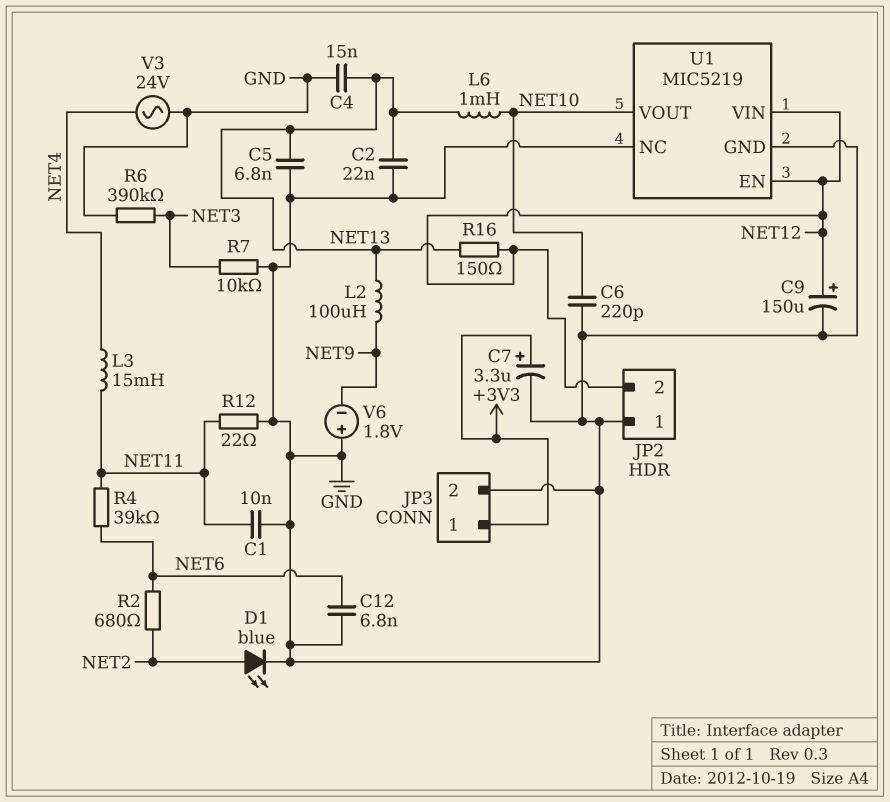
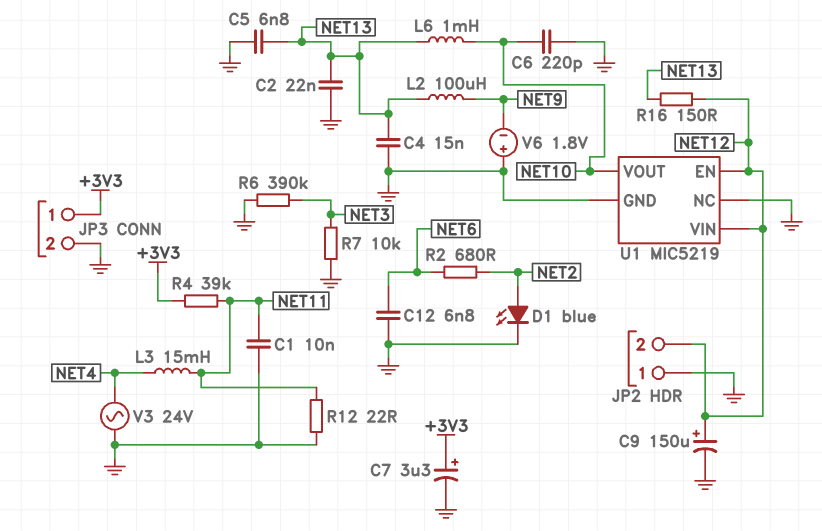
R4: 39k (NET6, NET11) -> 39k (+3V3, NET11)

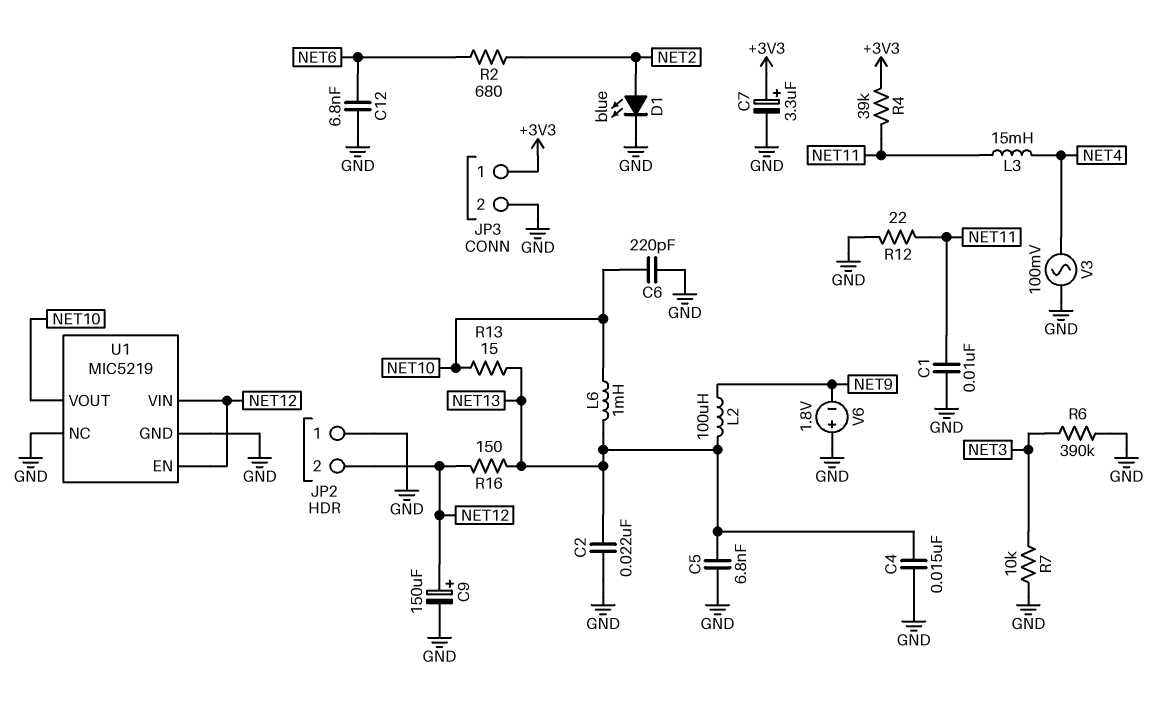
R13: none -> 15 (NET10, NET13)
V3: AC 24V (GND, NET4) -> AC 100mV (GND, NET4)

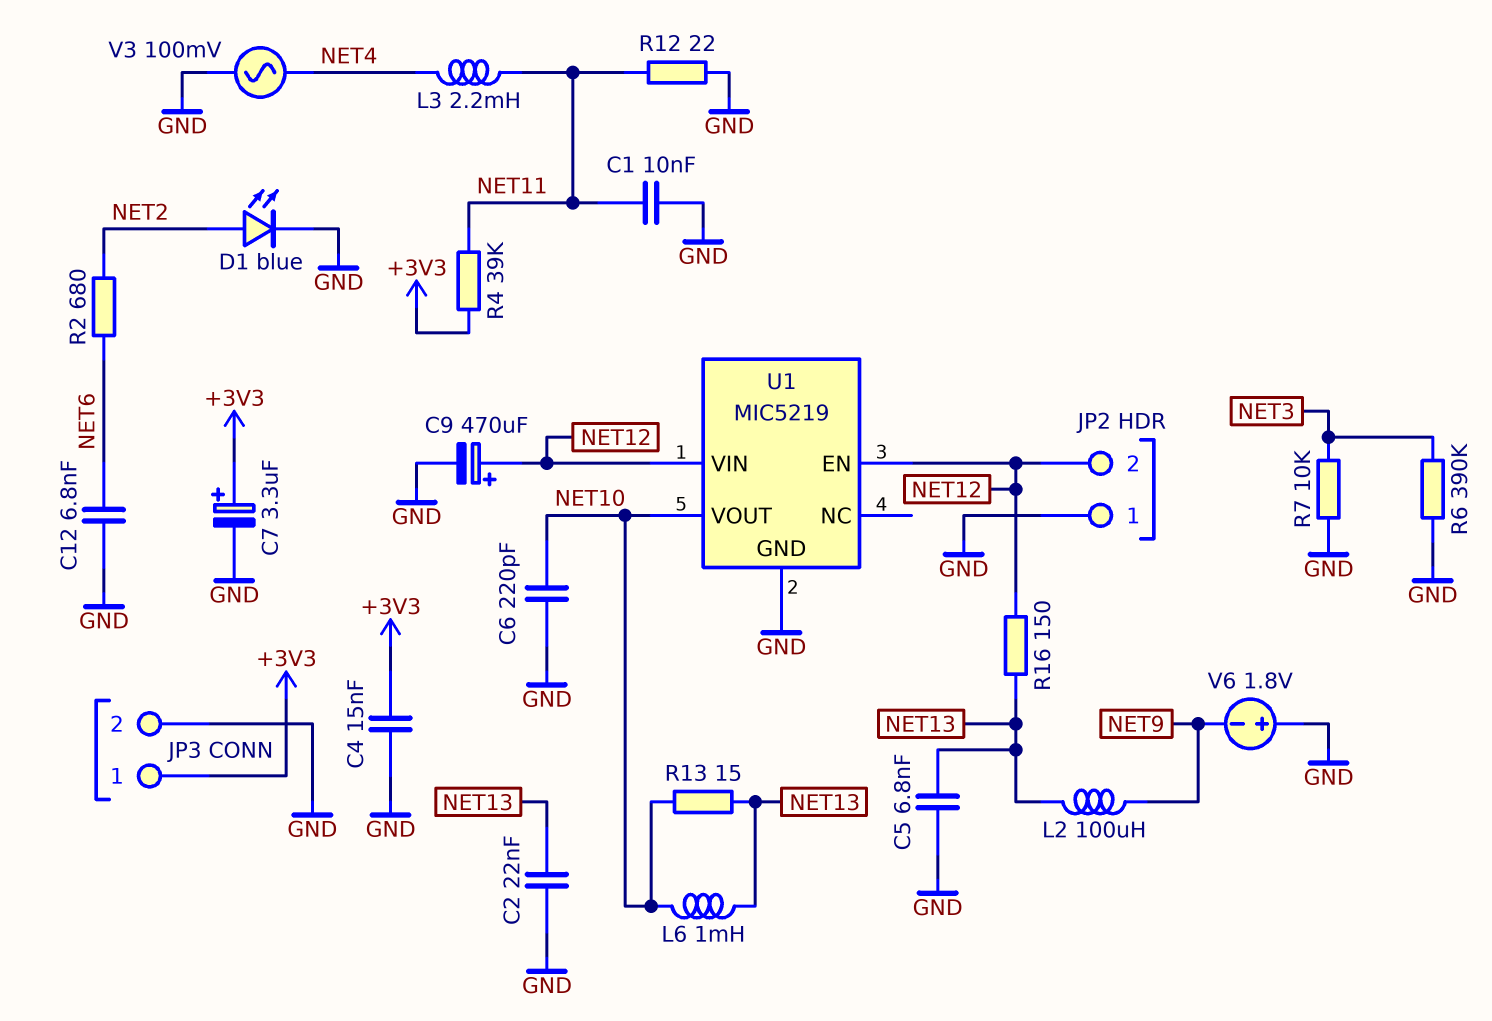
C4: 15nF (GND, NET13) -> 15nF (+3V3, GND)
C9: 150uF (plus NET12, minus GND) -> 470uF (plus NET12, minus GND)
L3: 15mH (NET4, NET11) -> 2.2mH (NET4, NET11)
U1 pin NC: GND -> none

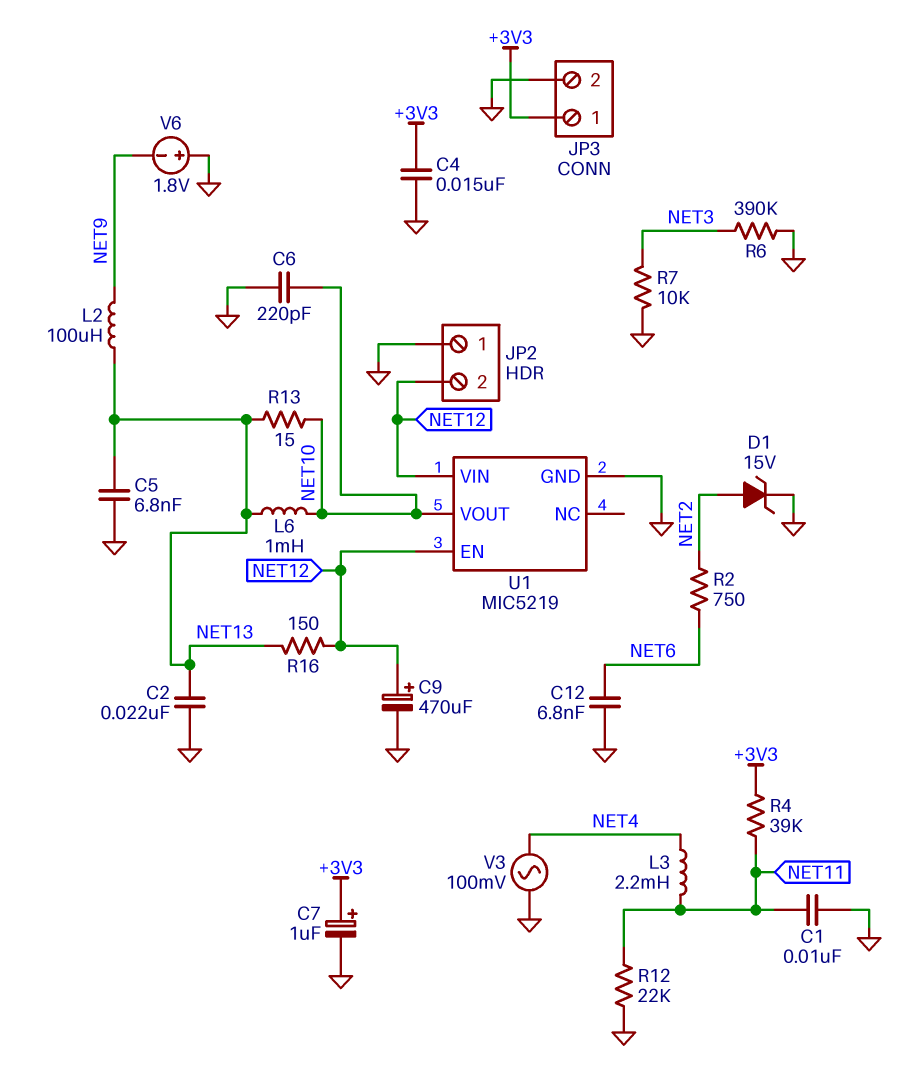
C7: 3.3uF (plus +3V3, minus GND) -> 1uF (plus +3V3, minus GND)
D1: LED blue (A NET2, K GND) -> zener 15V (A NET2, K GND)
R2: 680 (NET2, NET6) -> 750 (NET2, NET6)
R12: 22 (GND, NET11) -> 22k (GND, NET11)

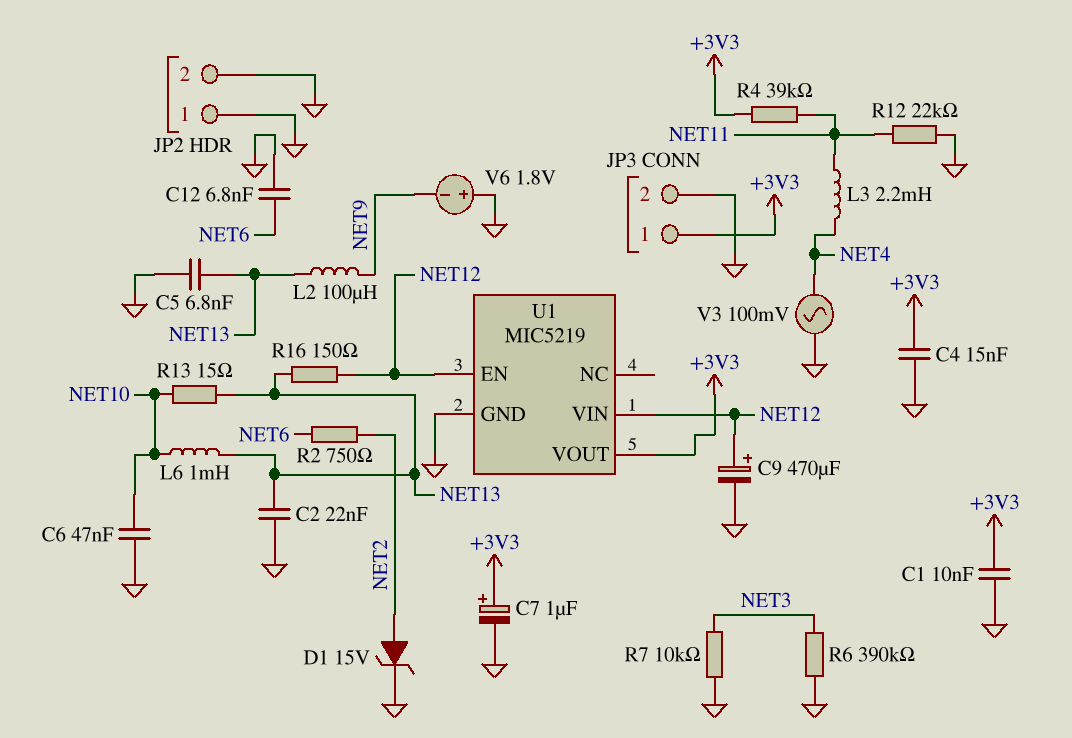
C1: 10nF (GND, NET11) -> 10nF (+3V3, GND)
C6: 220pF (GND, NET10) -> 47nF (GND, NET10)
JP2 pin 2: NET12 -> GND
U1 pin VOUT: NET10 -> +3V3

